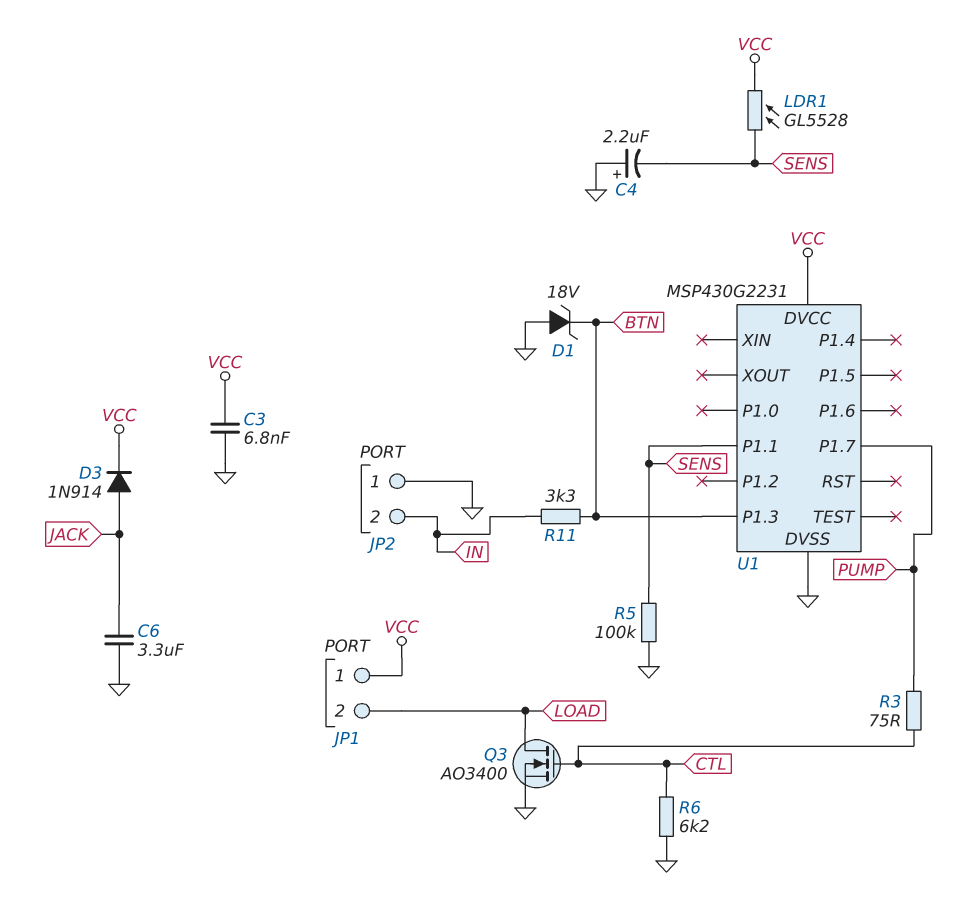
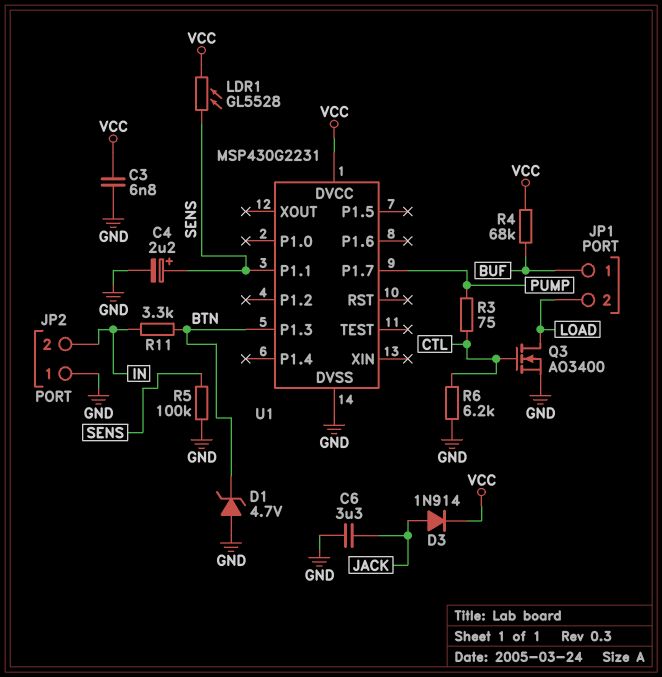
C4: 2.2uF (plus GND, minus SENS) -> 2.2uF (plus SENS, minus GND)
D1: zener 18V (A GND, K BTN) -> zener 4.7V (A GND, K BTN)
JP1 pin 1: VCC -> BUF
R4: none -> 68k (BUF, VCC)

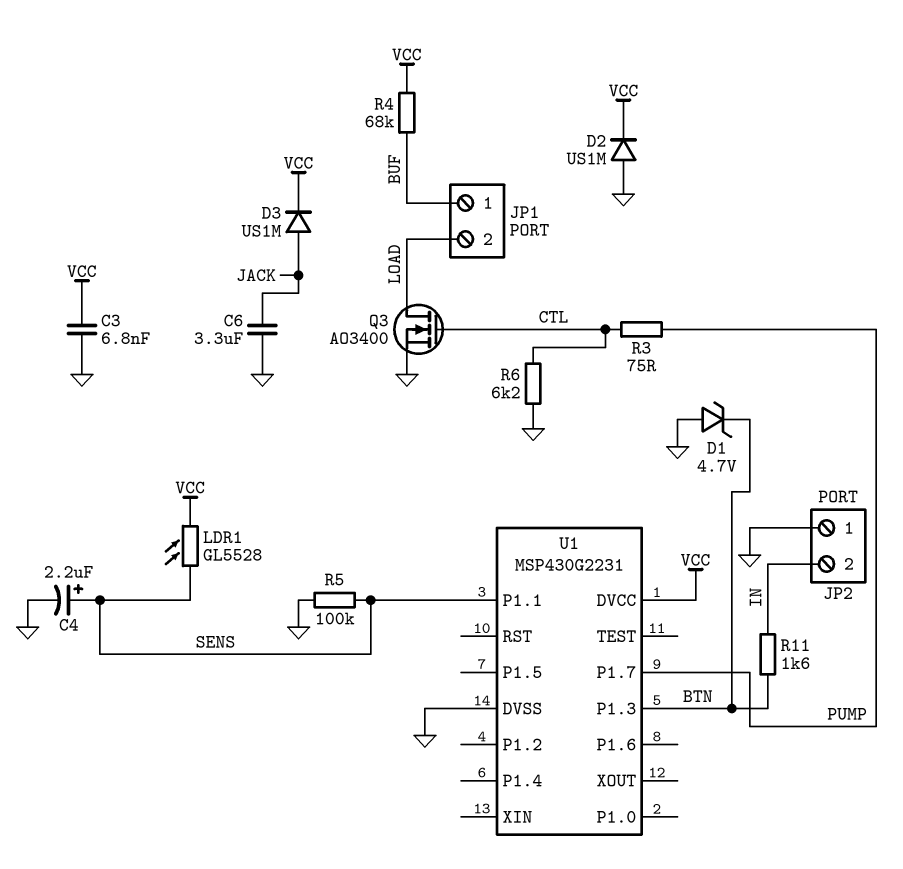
D2: none -> diode US1M (A GND, K VCC)
D3: diode 1N914 (A JACK, K VCC) -> diode US1M (A JACK, K VCC)
R11: 3.3k (BTN, IN) -> 1.6k (BTN, IN)

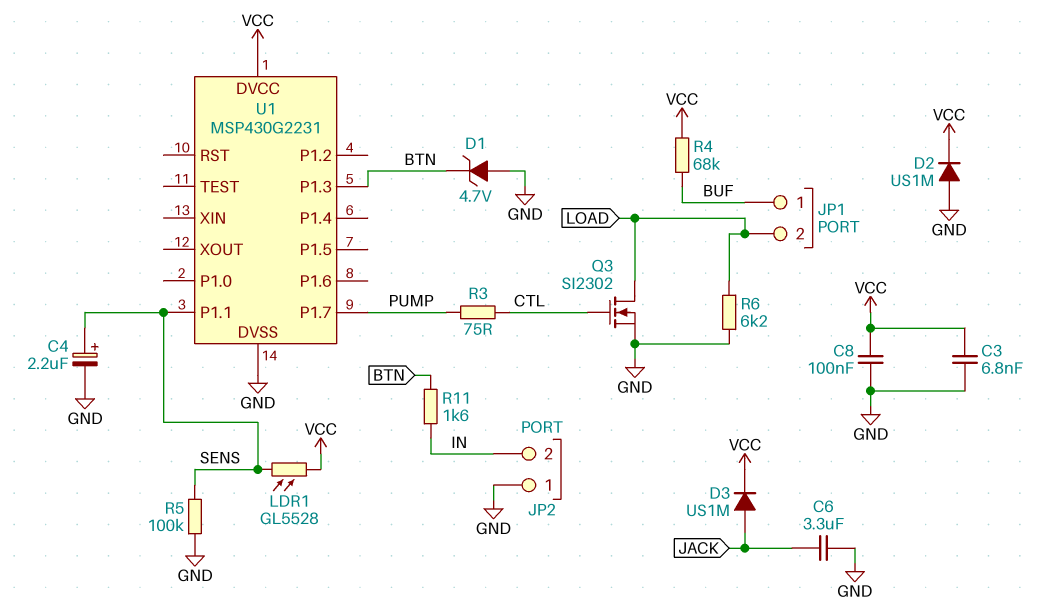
C8: none -> 100nF (GND, VCC)
Q3: NMOS AO3400 (G CTL, D LOAD, S GND) -> NMOS SI2302 (G CTL, D LOAD, S GND)
R6: 6.2k (CTL, GND) -> 6.2k (GND, LOAD)

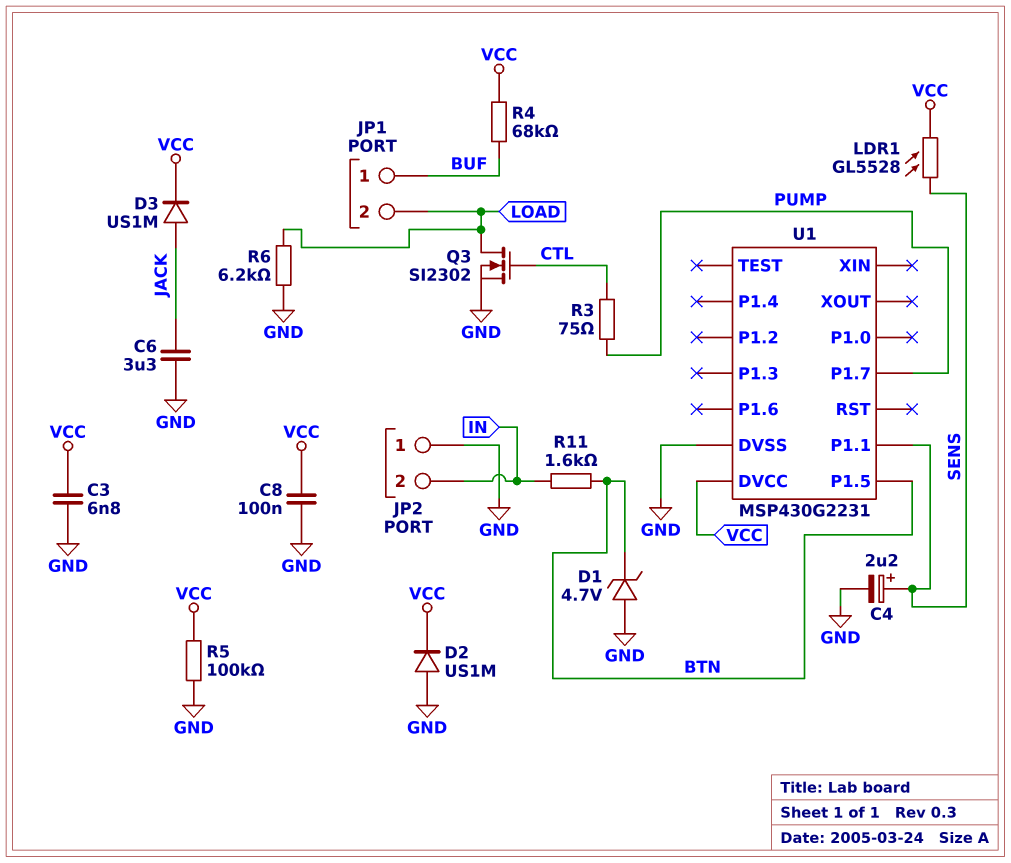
R5: 100k (GND, SENS) -> 100k (GND, VCC)
U1 pin P1.3: BTN -> none
U1 pin P1.5: none -> BTN

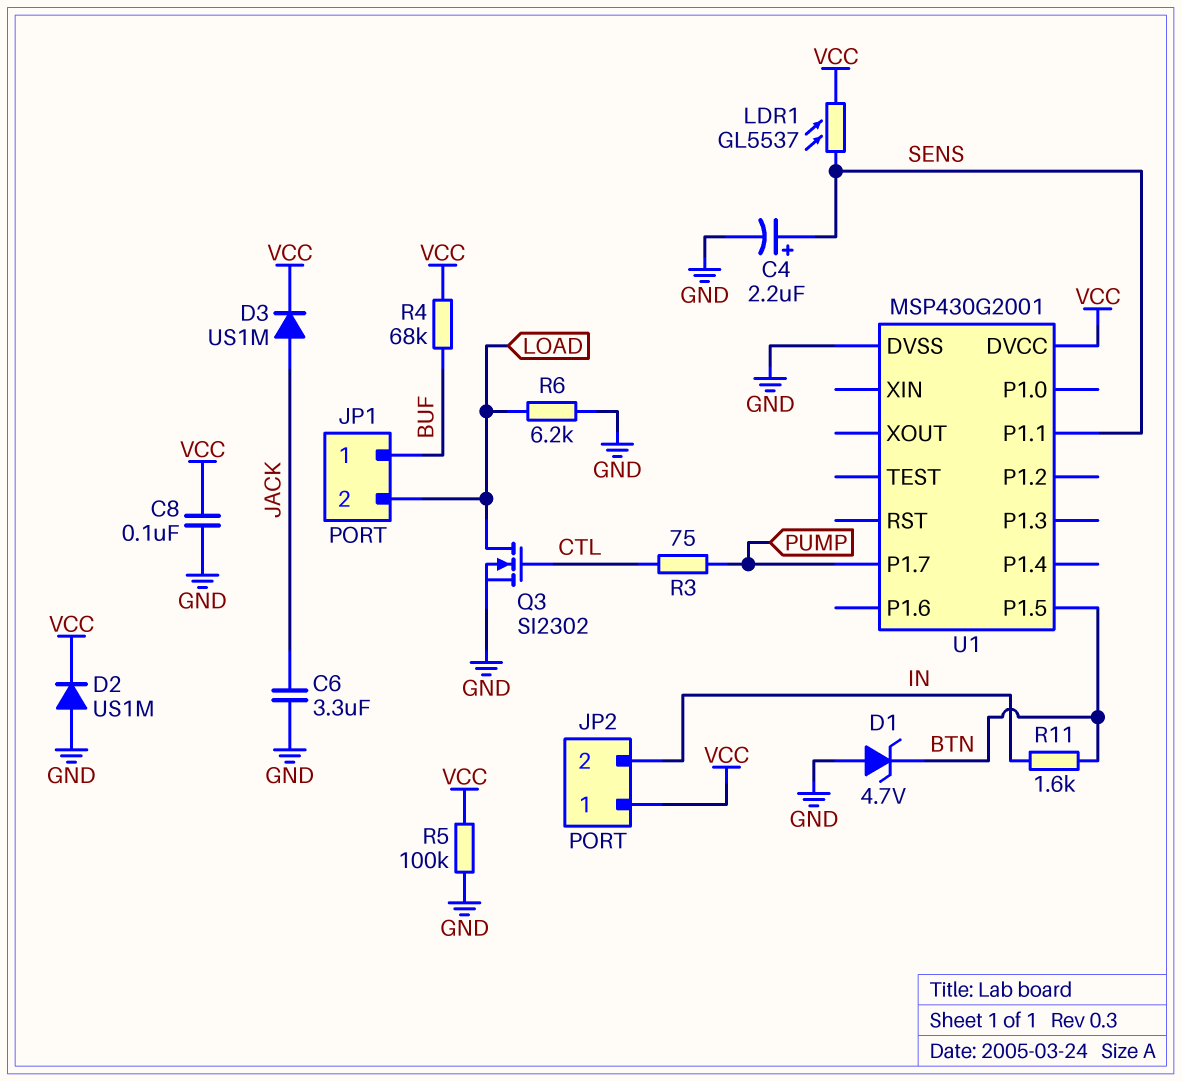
C3: 6.8nF (GND, VCC) -> none
JP2 pin 1: GND -> VCC
LDR1: GL5528 (SENS, VCC) -> GL5537 (SENS, VCC)
U1: MSP430G2231 -> MSP430G2001

